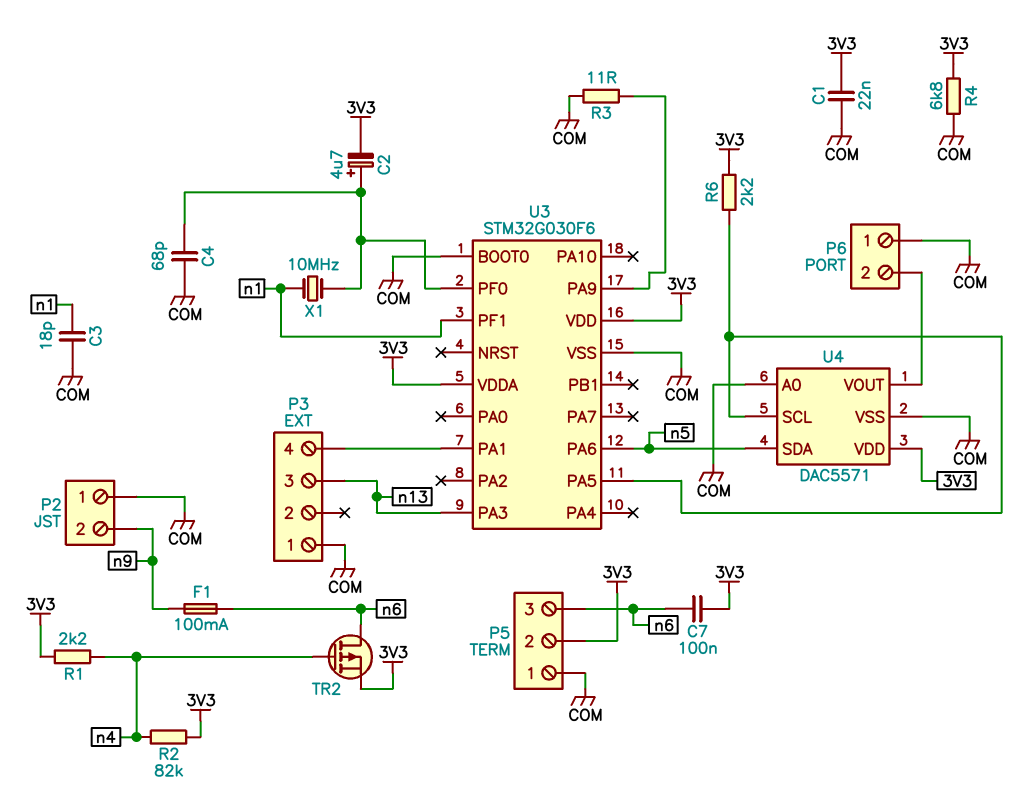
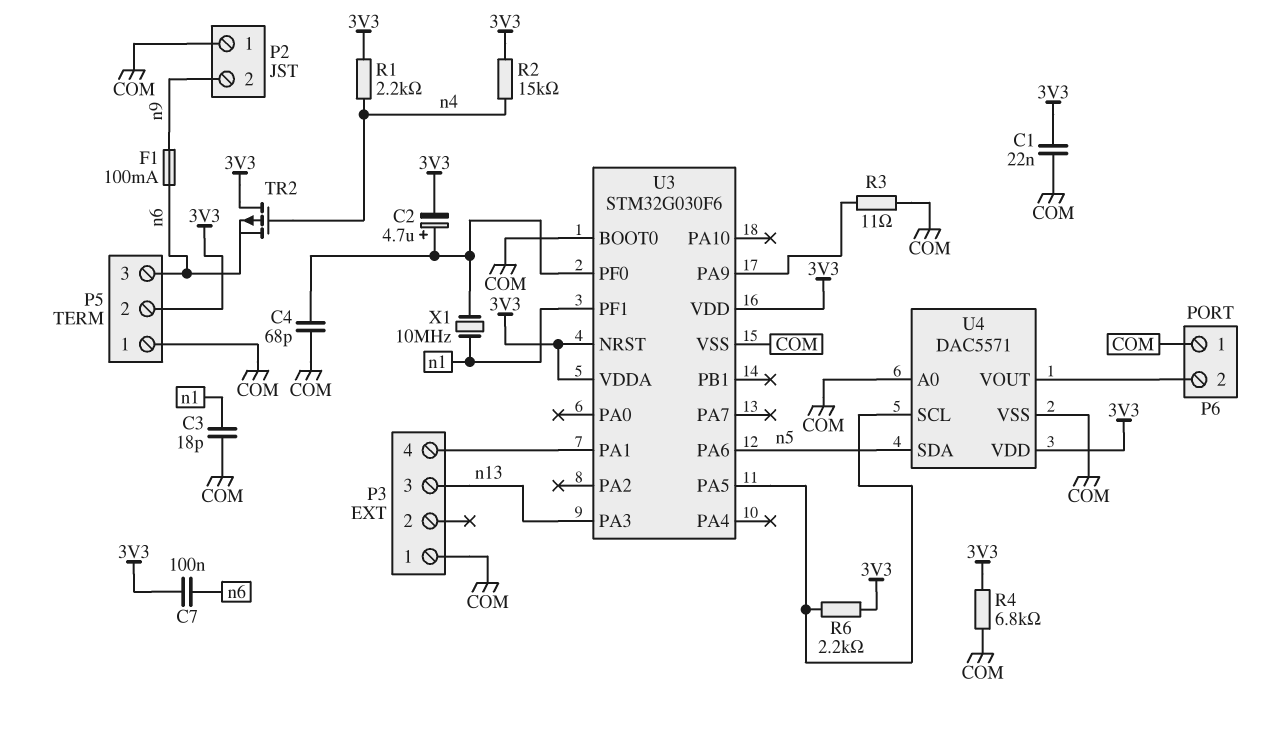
R2: 82k (3V3, n4) -> 15k (3V3, n4)
TR2: PMOS (G n4, D n6, S 3V3) -> PMOS (G n4, D 3V3, S n6)
U3 pin NRST: none -> 3V3

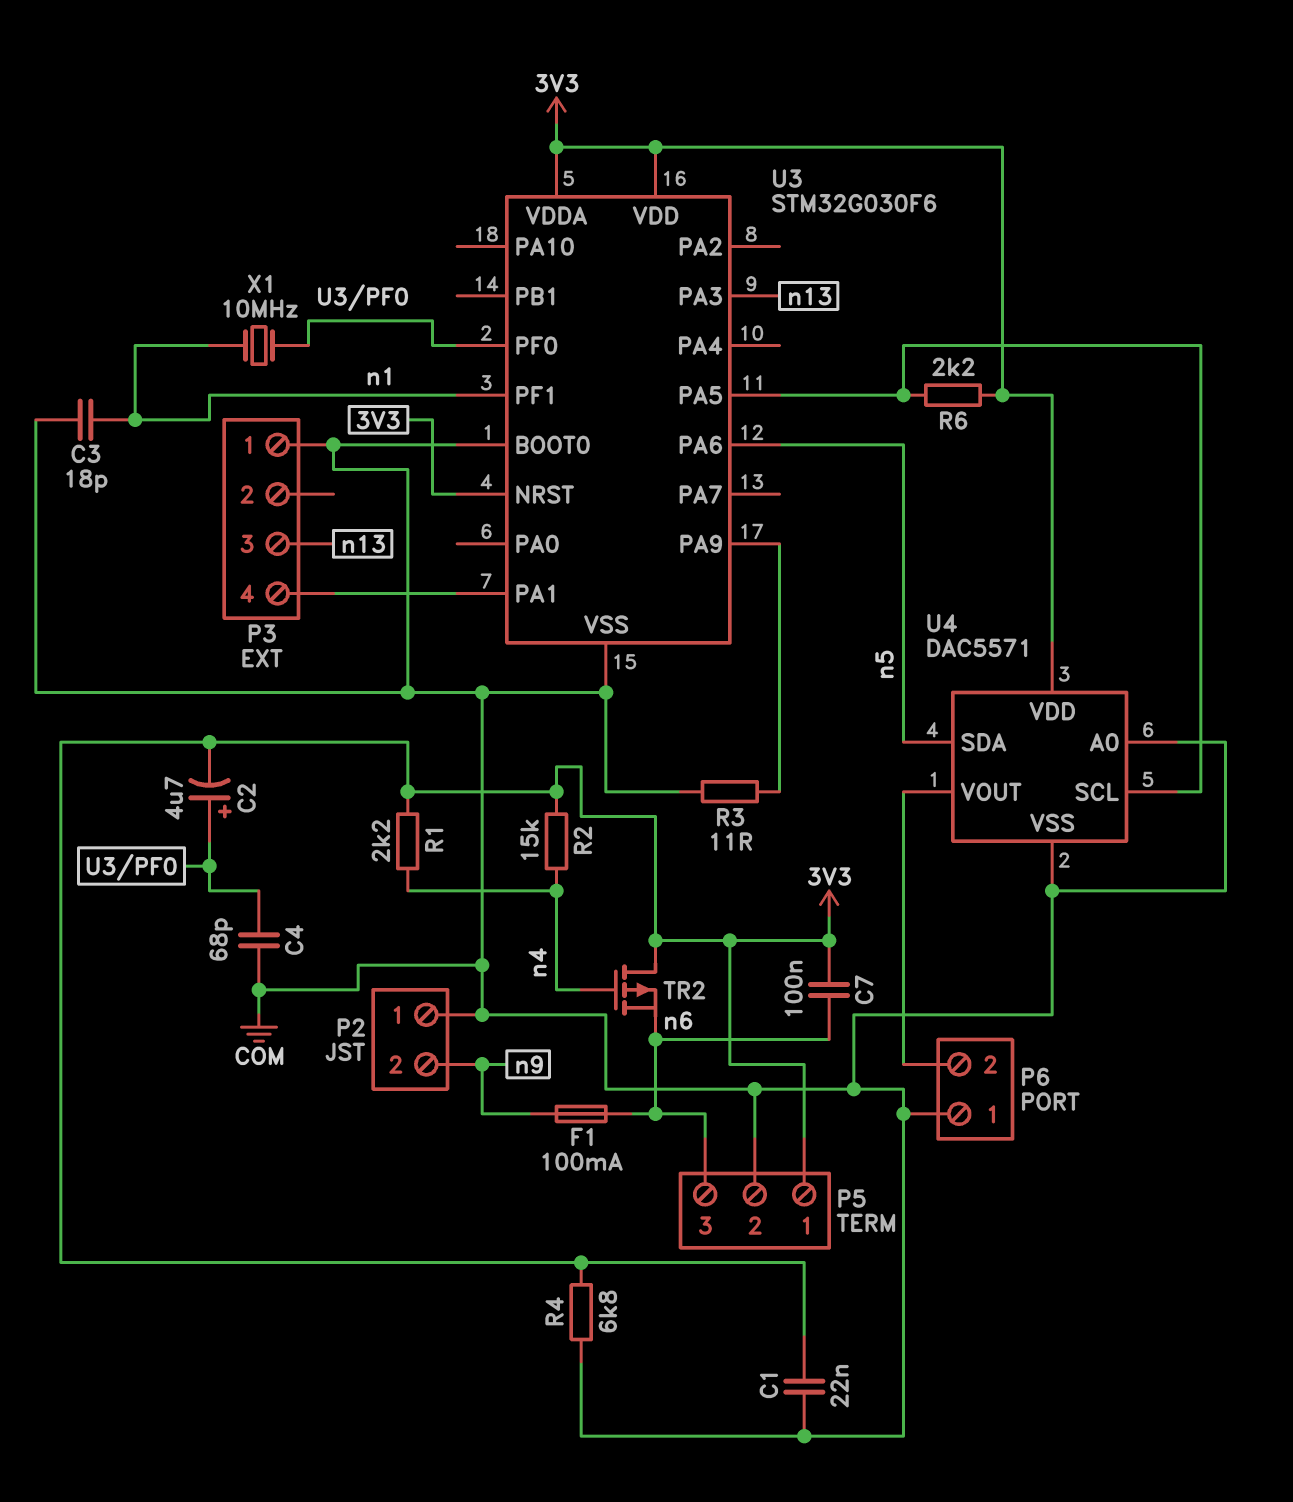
P5 pin 1: COM -> 3V3
P5 pin 2: 3V3 -> COM

